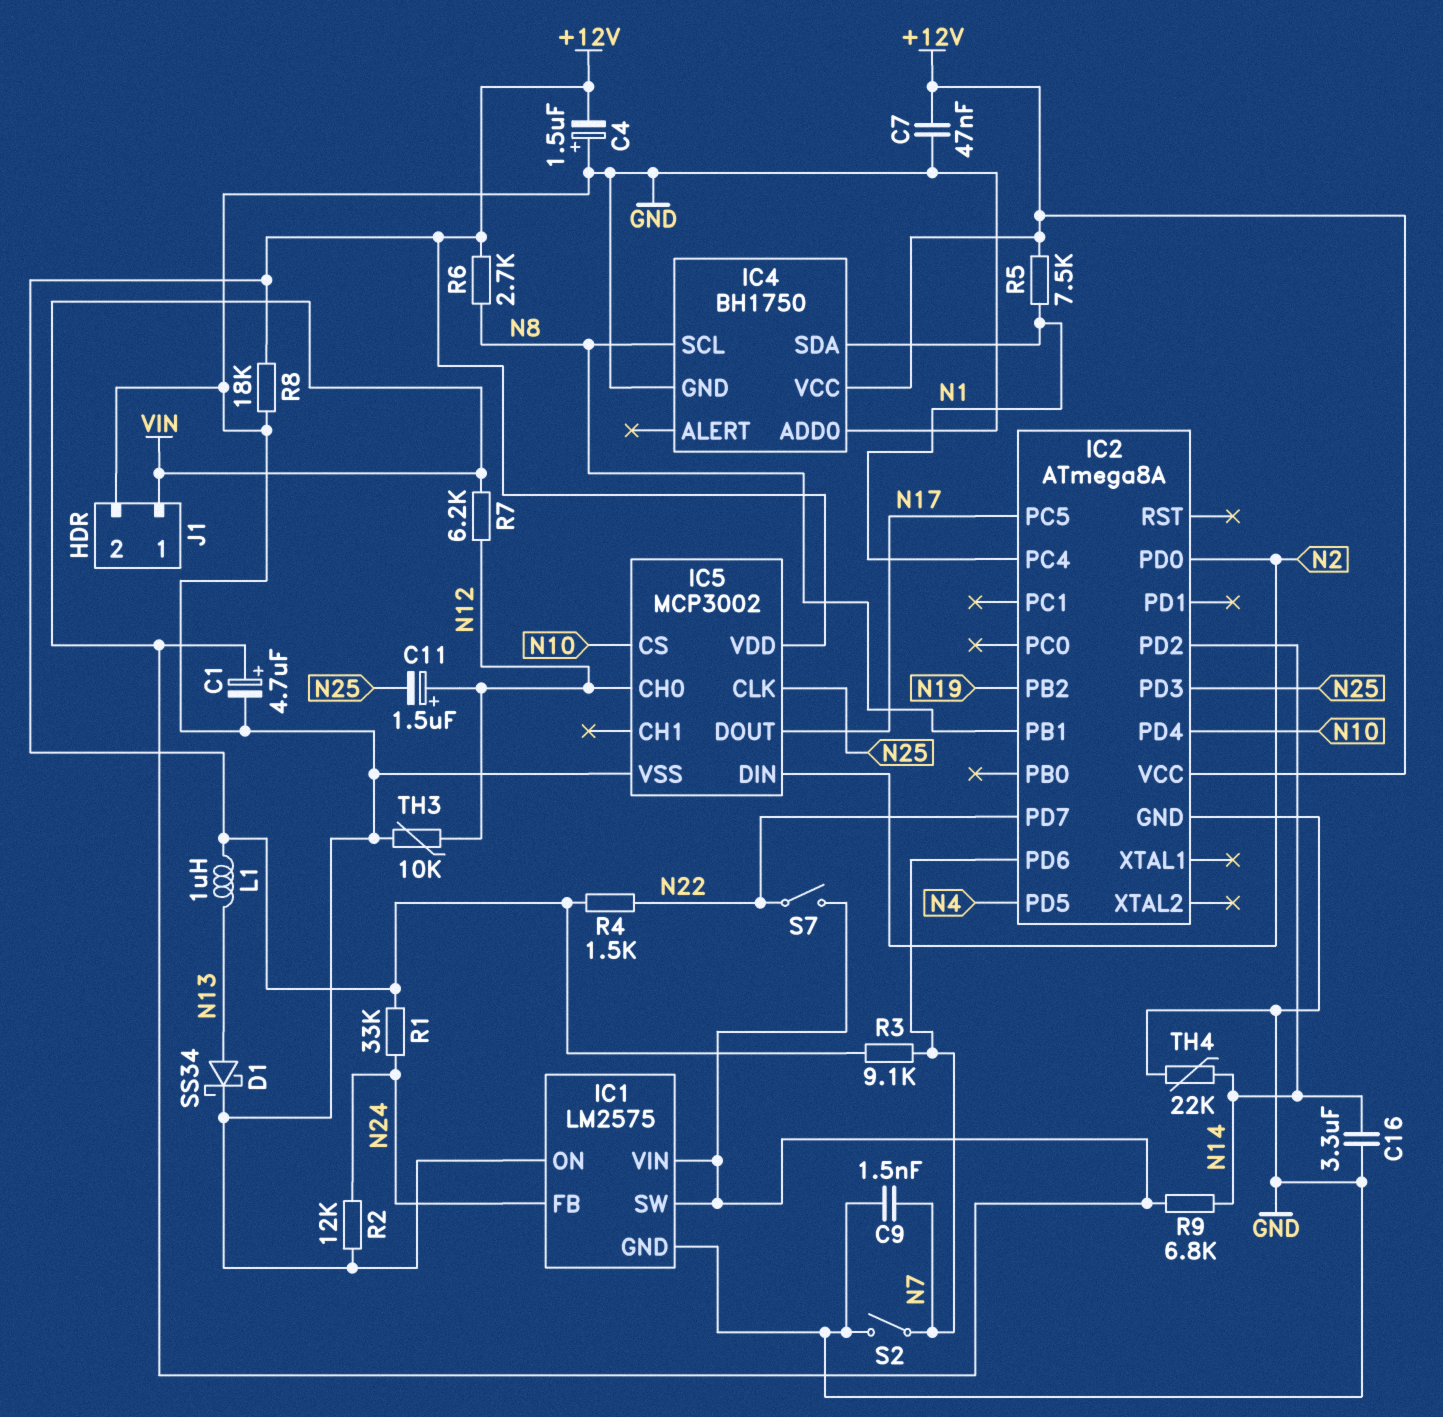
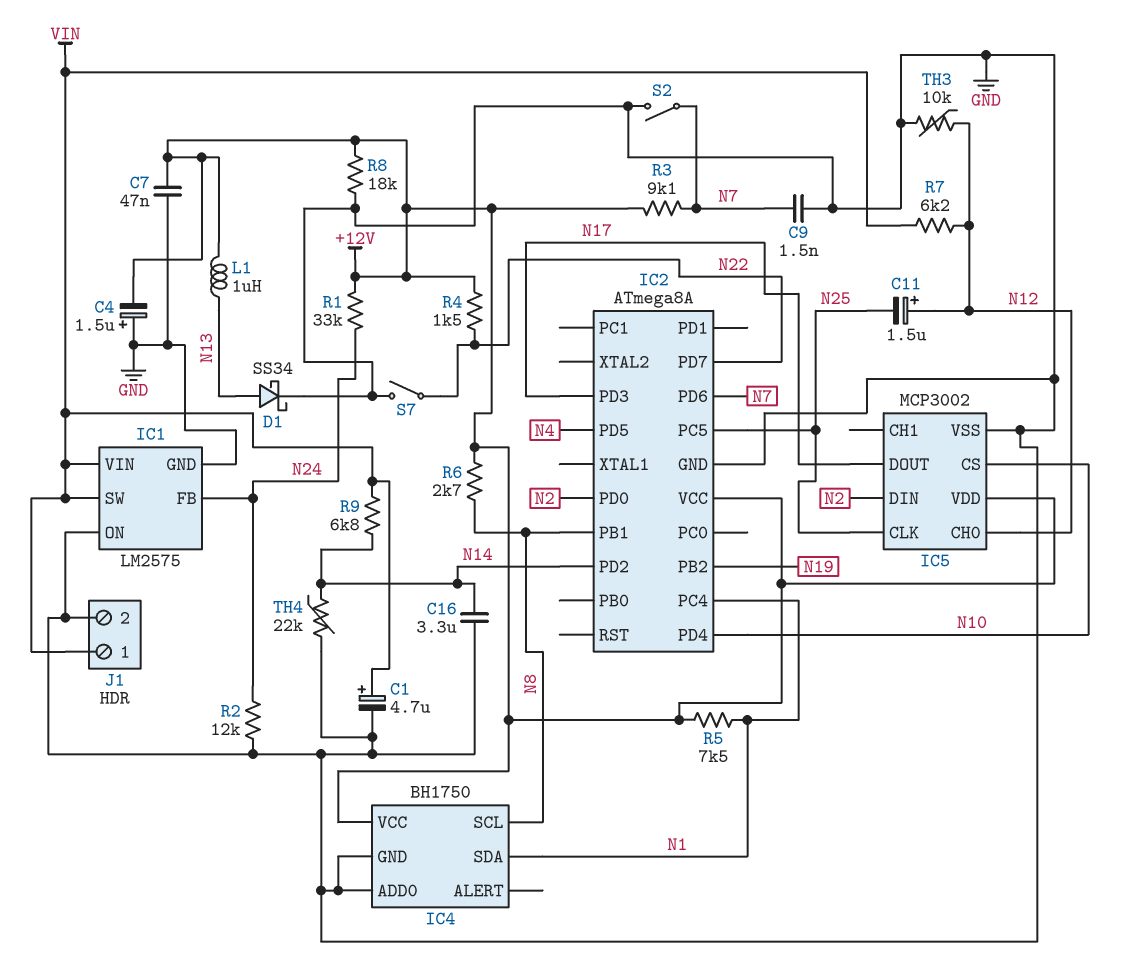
IC2 pin PC5: N17 -> N25
IC2 pin PD3: N25 -> N17
S7: switch (N22, VIN) -> switch (GND, N22)

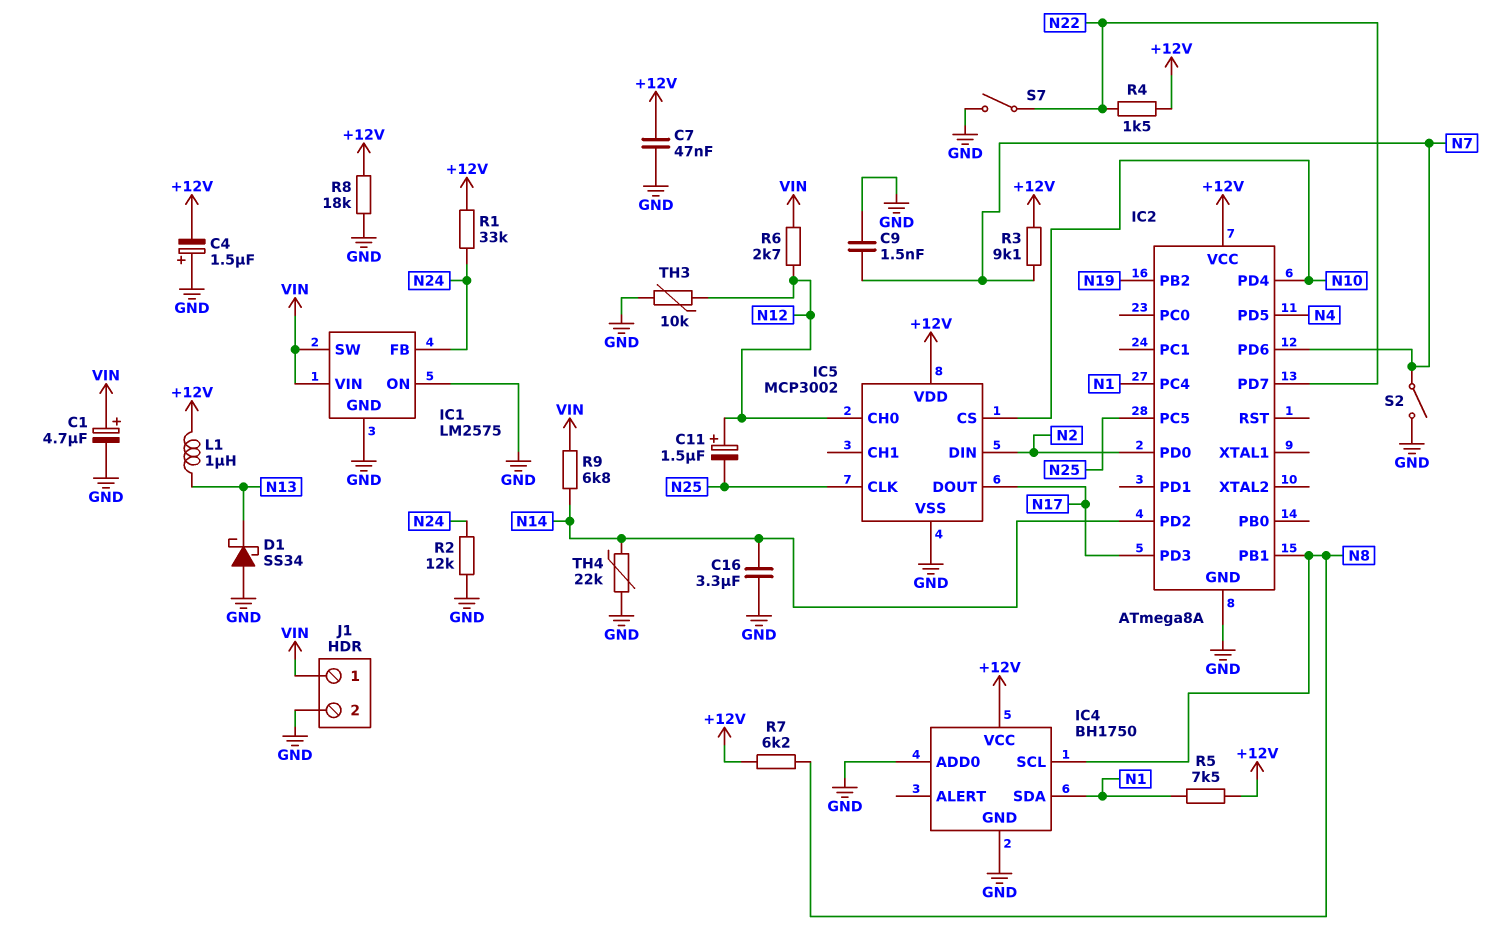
D1: schottky SS34 (A N13, K GND) -> schottky SS34 (A GND, K N13)
R6: 2.7k (+12V, N8) -> 2.7k (N12, VIN)
R7: 6.2k (N12, VIN) -> 6.2k (+12V, N8)

